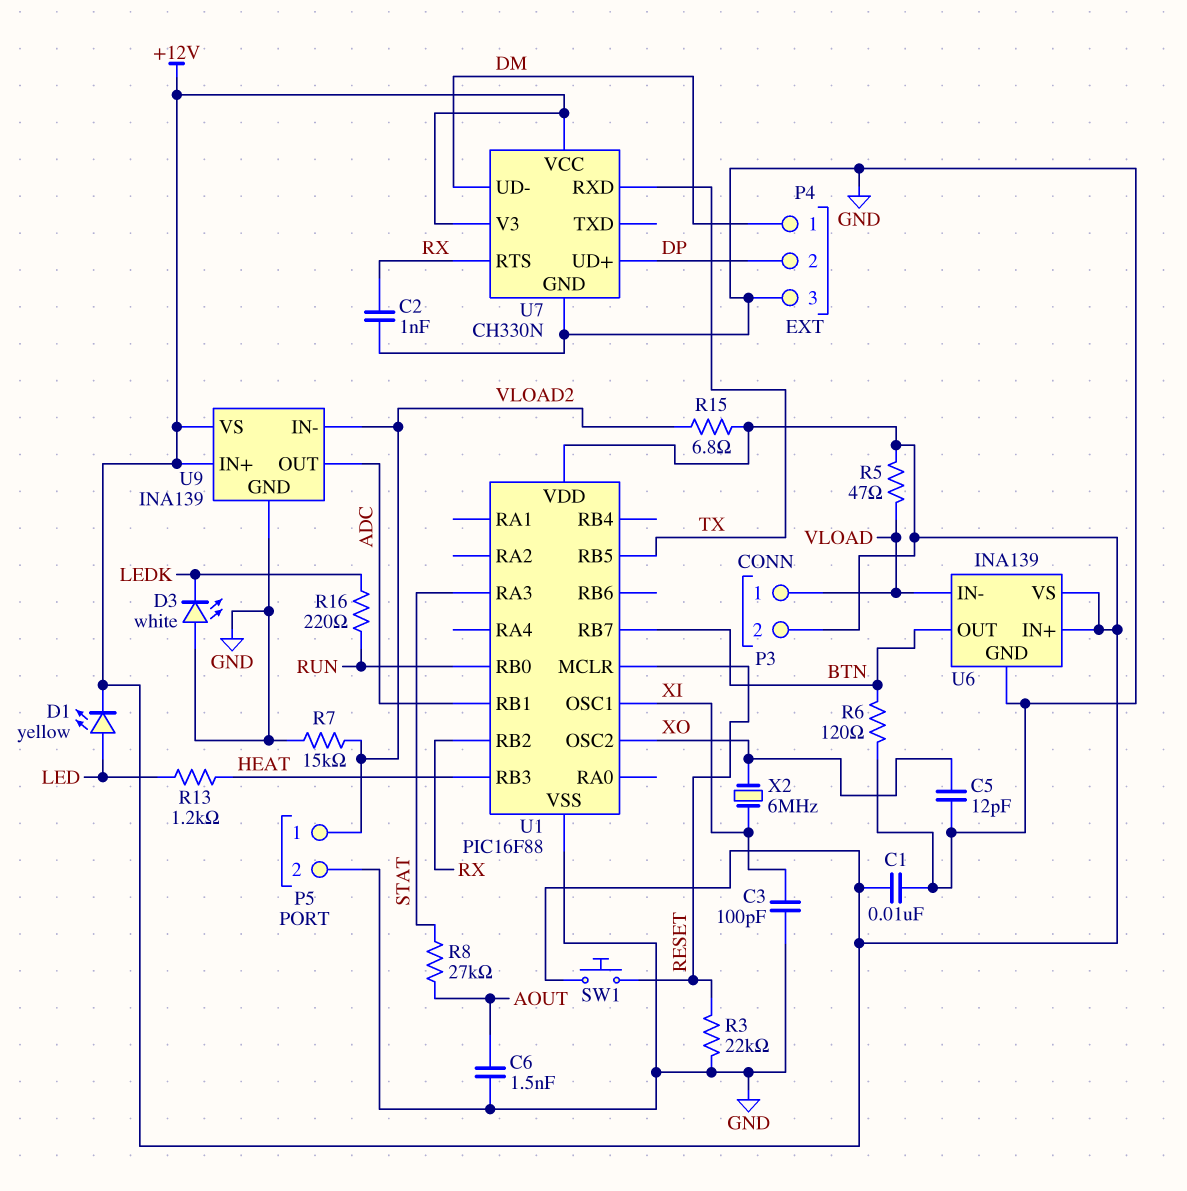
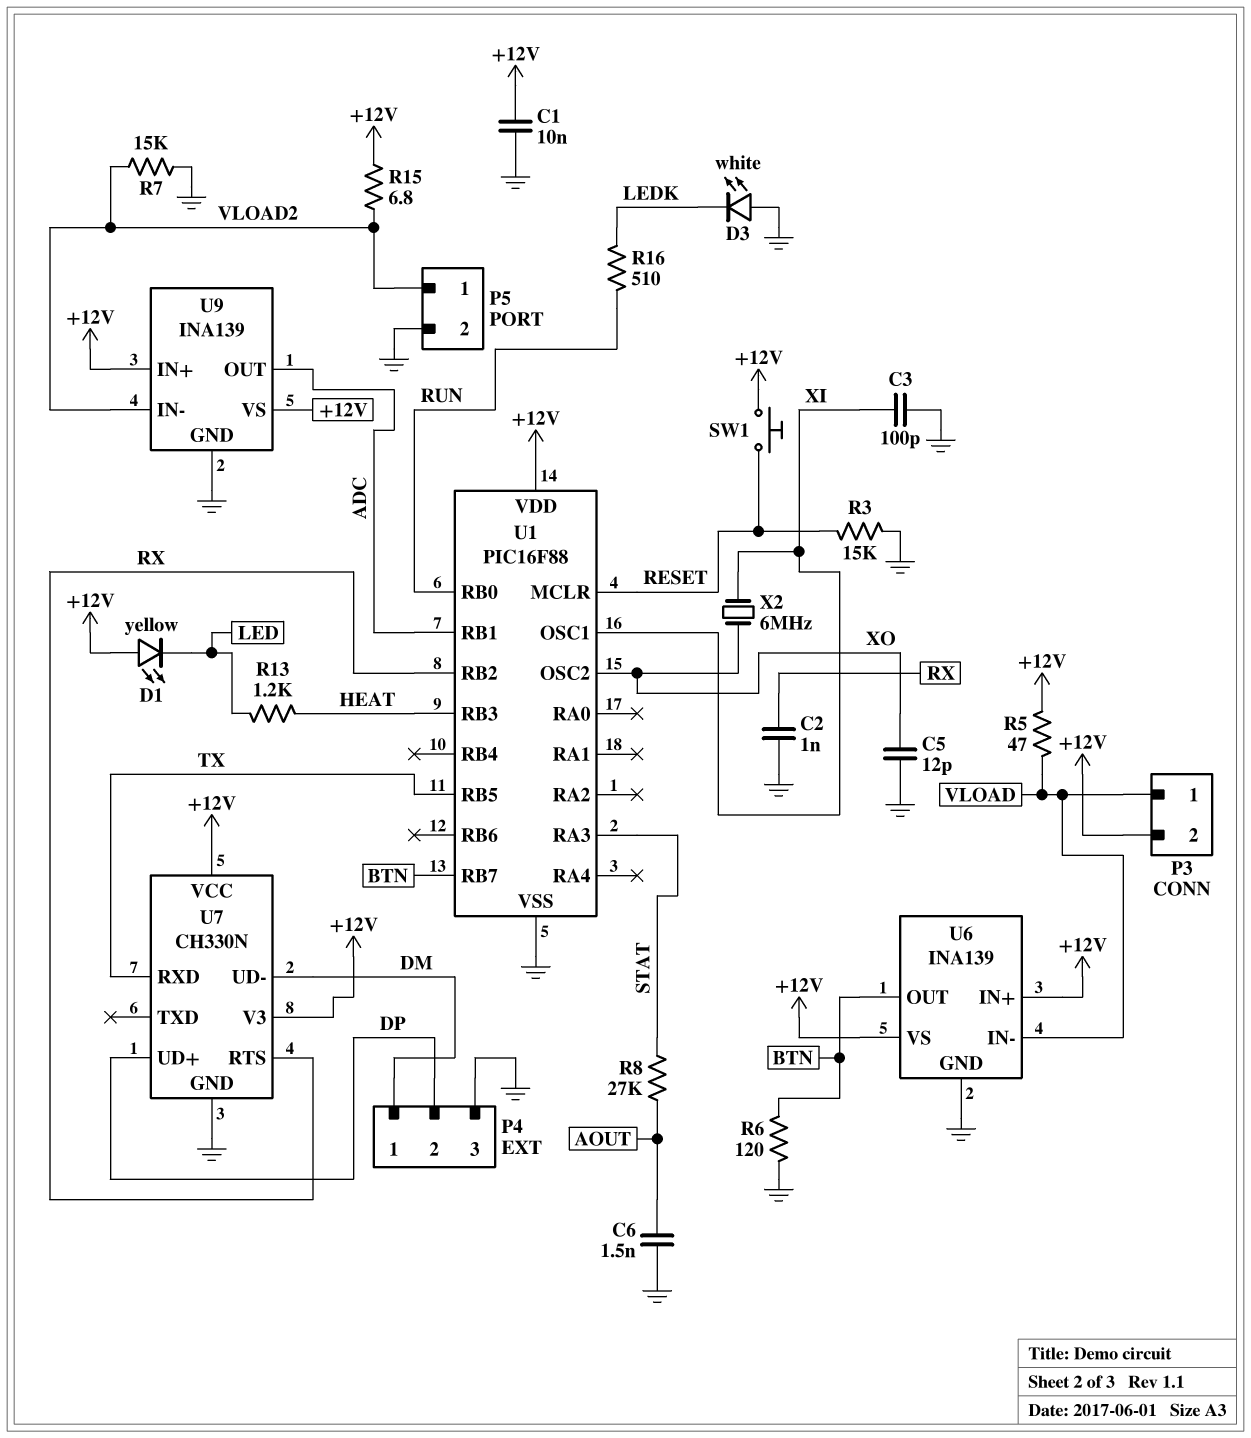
D1: LED yellow (A LED, K +12V) -> LED yellow (A +12V, K LED)
R3: 22k (GND, RESET) -> 15k (GND, RESET)
R16: 220 (LEDK, RUN) -> 510 (LEDK, RUN)

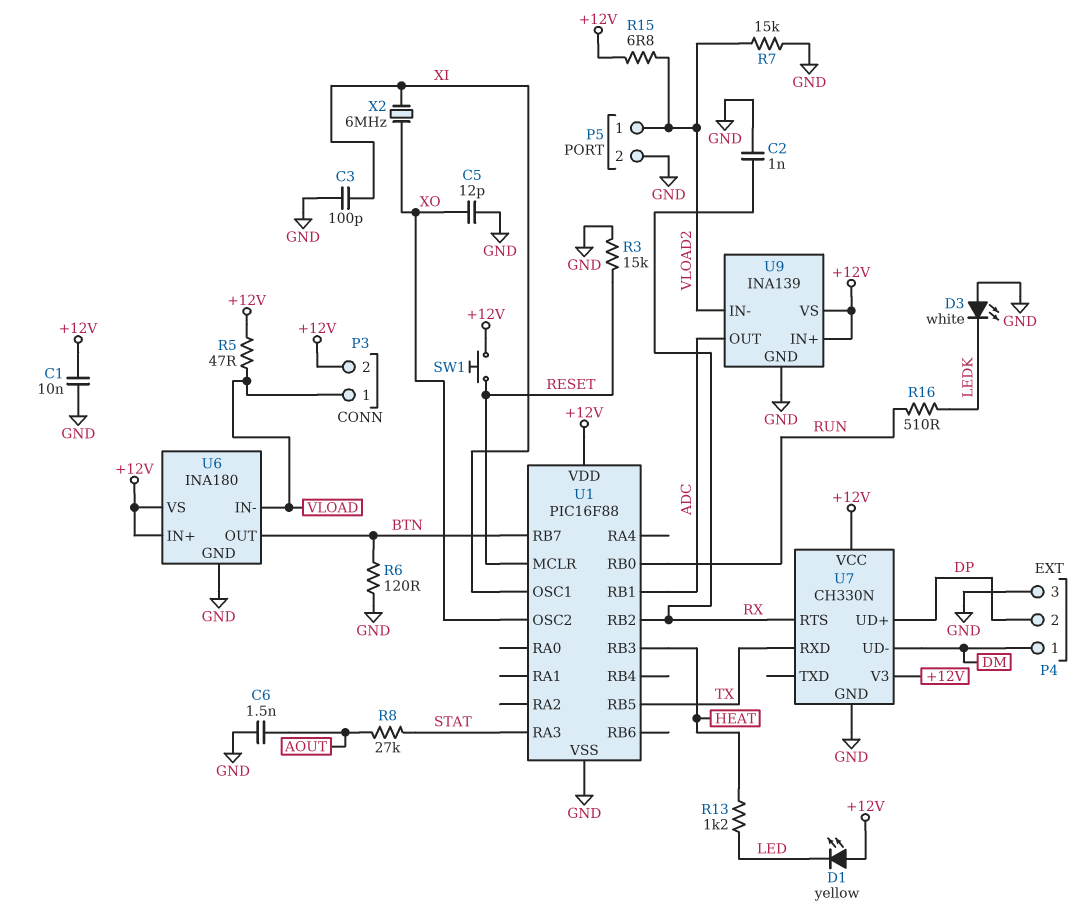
U6: INA139 -> INA180

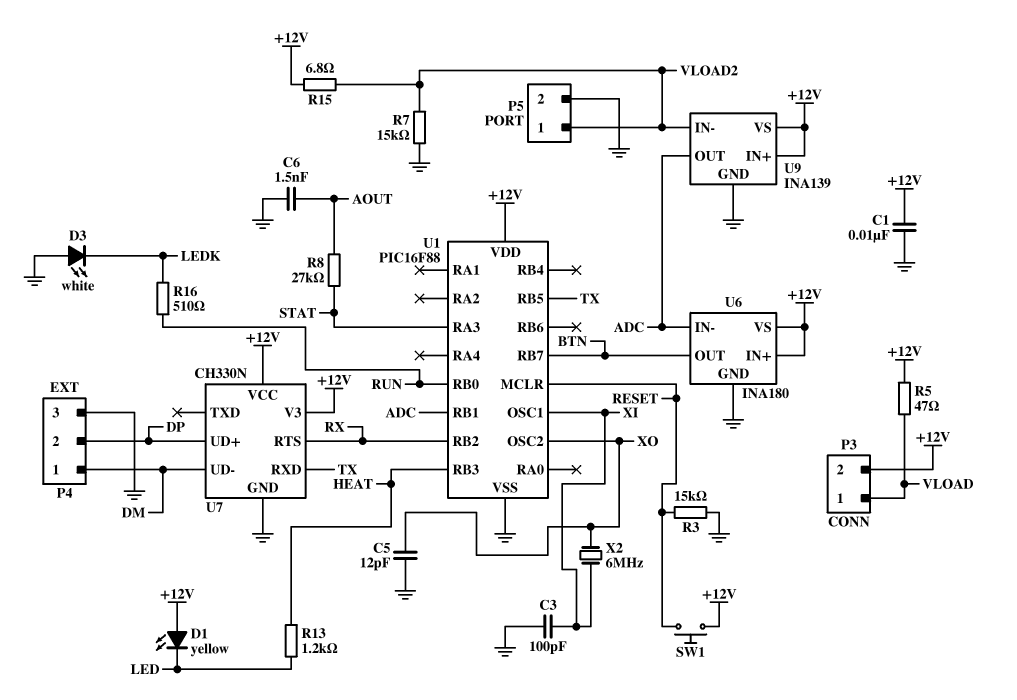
C2: 1nF (GND, RX) -> none
R6: 120 (BTN, GND) -> none
U6 pin IN-: VLOAD -> ADC

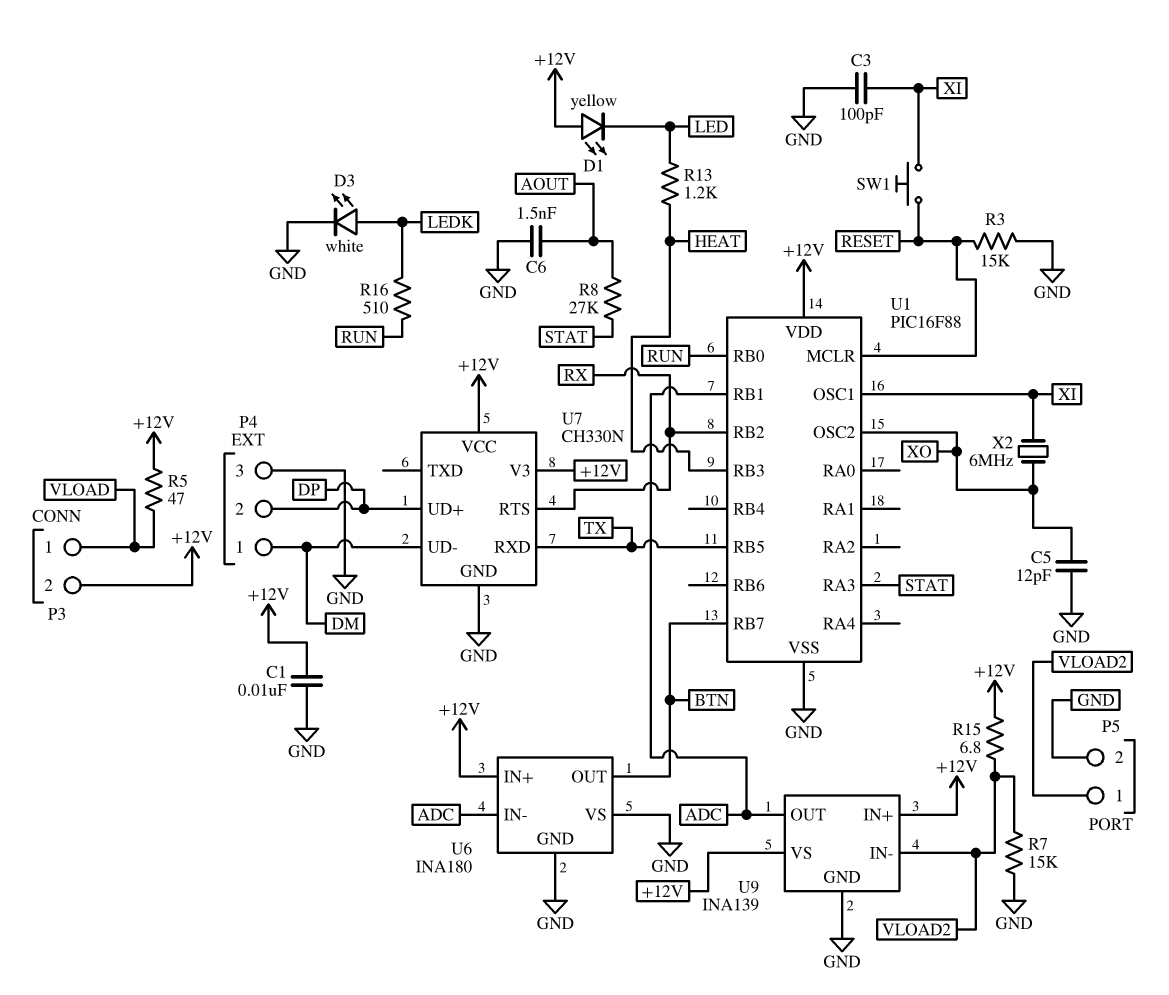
D3: LED white (A GND, K LEDK) -> LED white (A LEDK, K GND)
SW1: button (+12V, RESET) -> button (RESET, XI)
U6 pin VS: +12V -> GND

